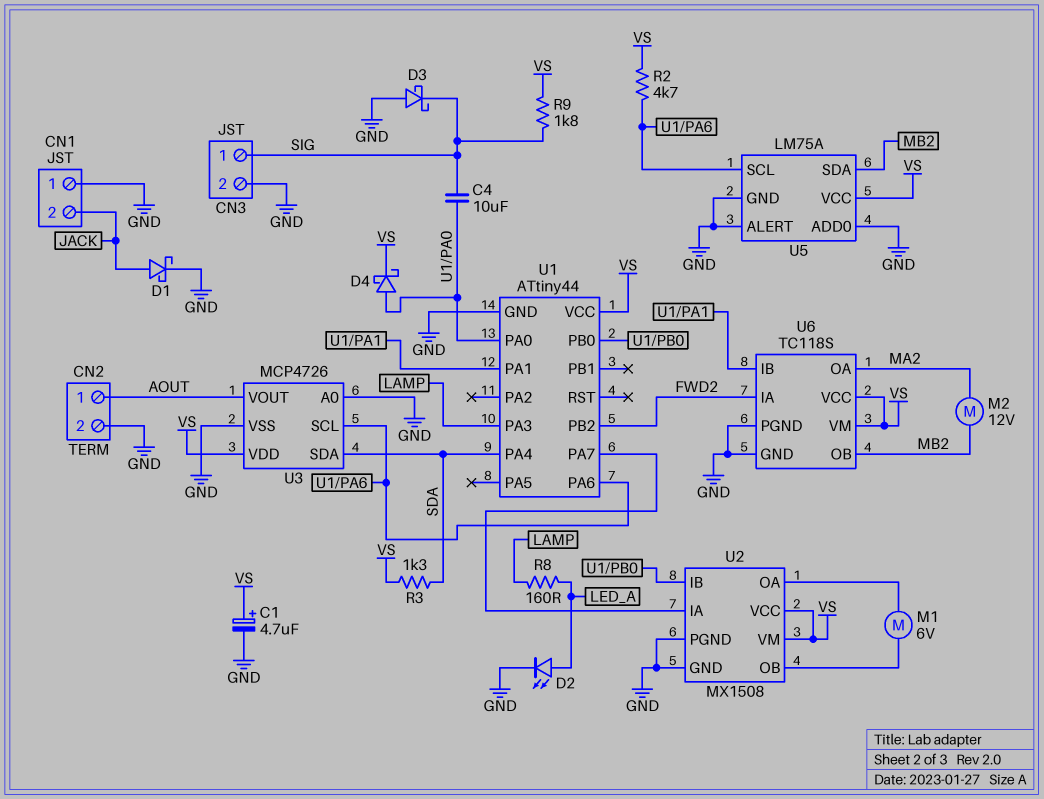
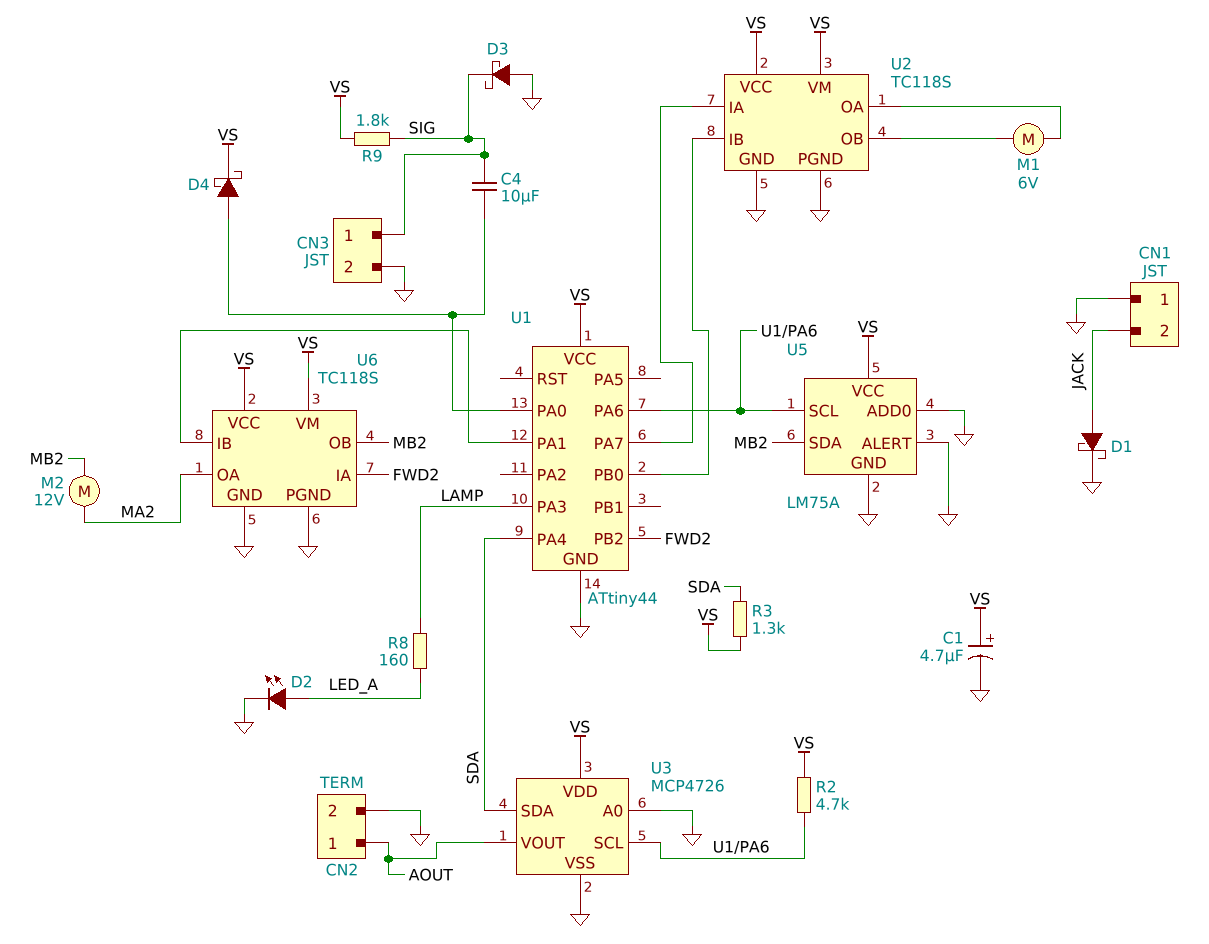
U2: MX1508 -> TC118S

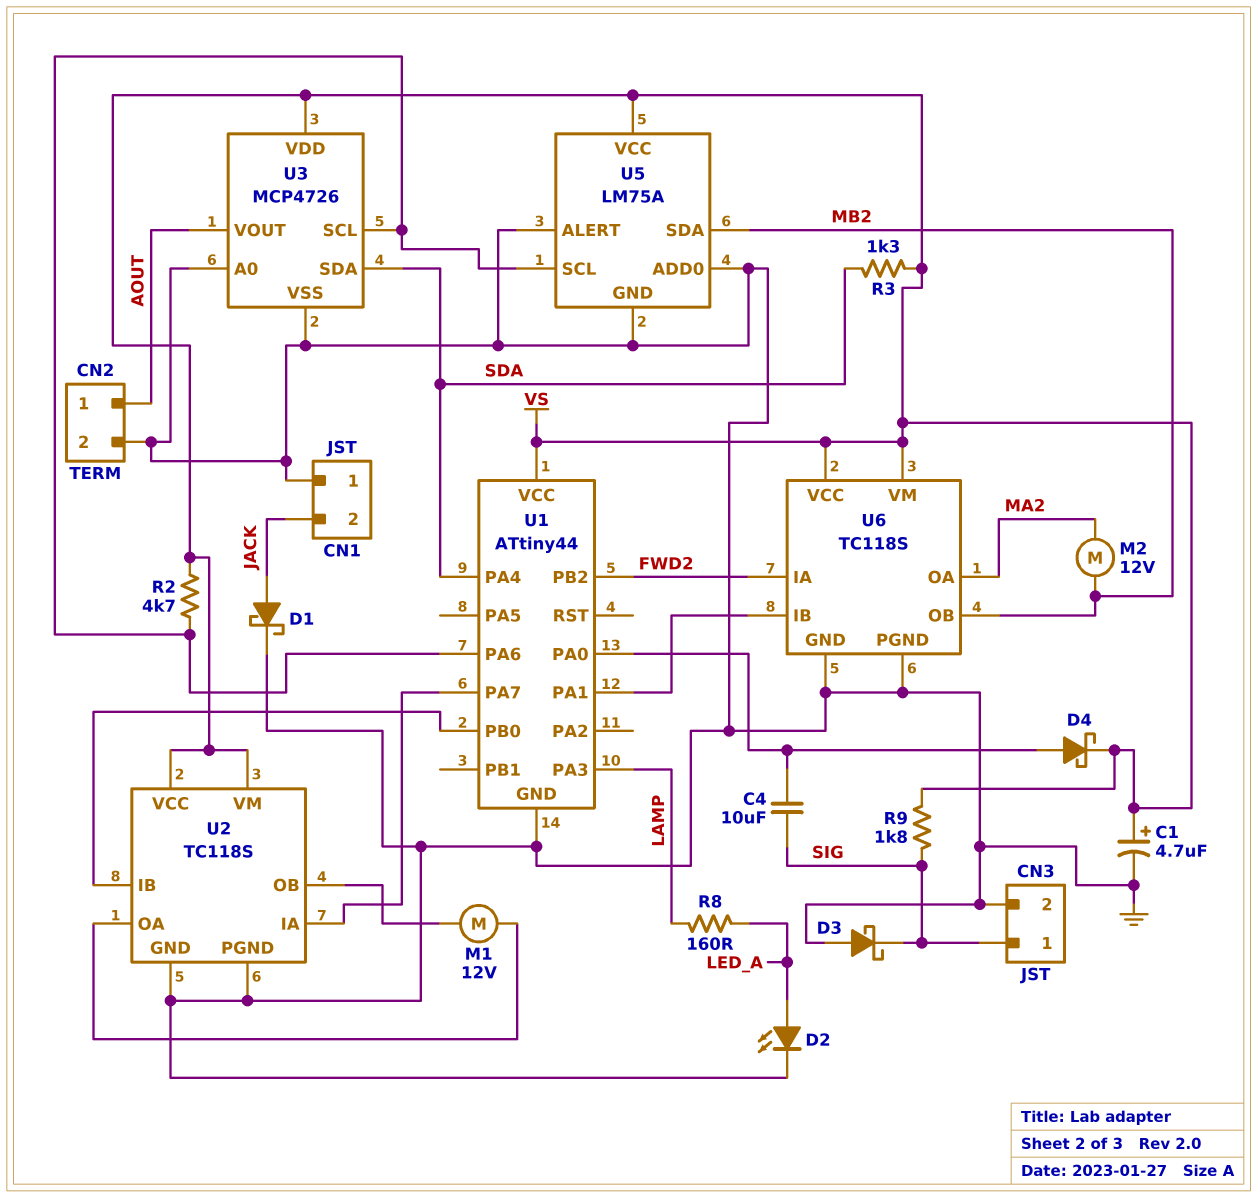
M1: motor 6V (U2/OA, U2/OB) -> motor 12V (U2/OA, U2/OB)

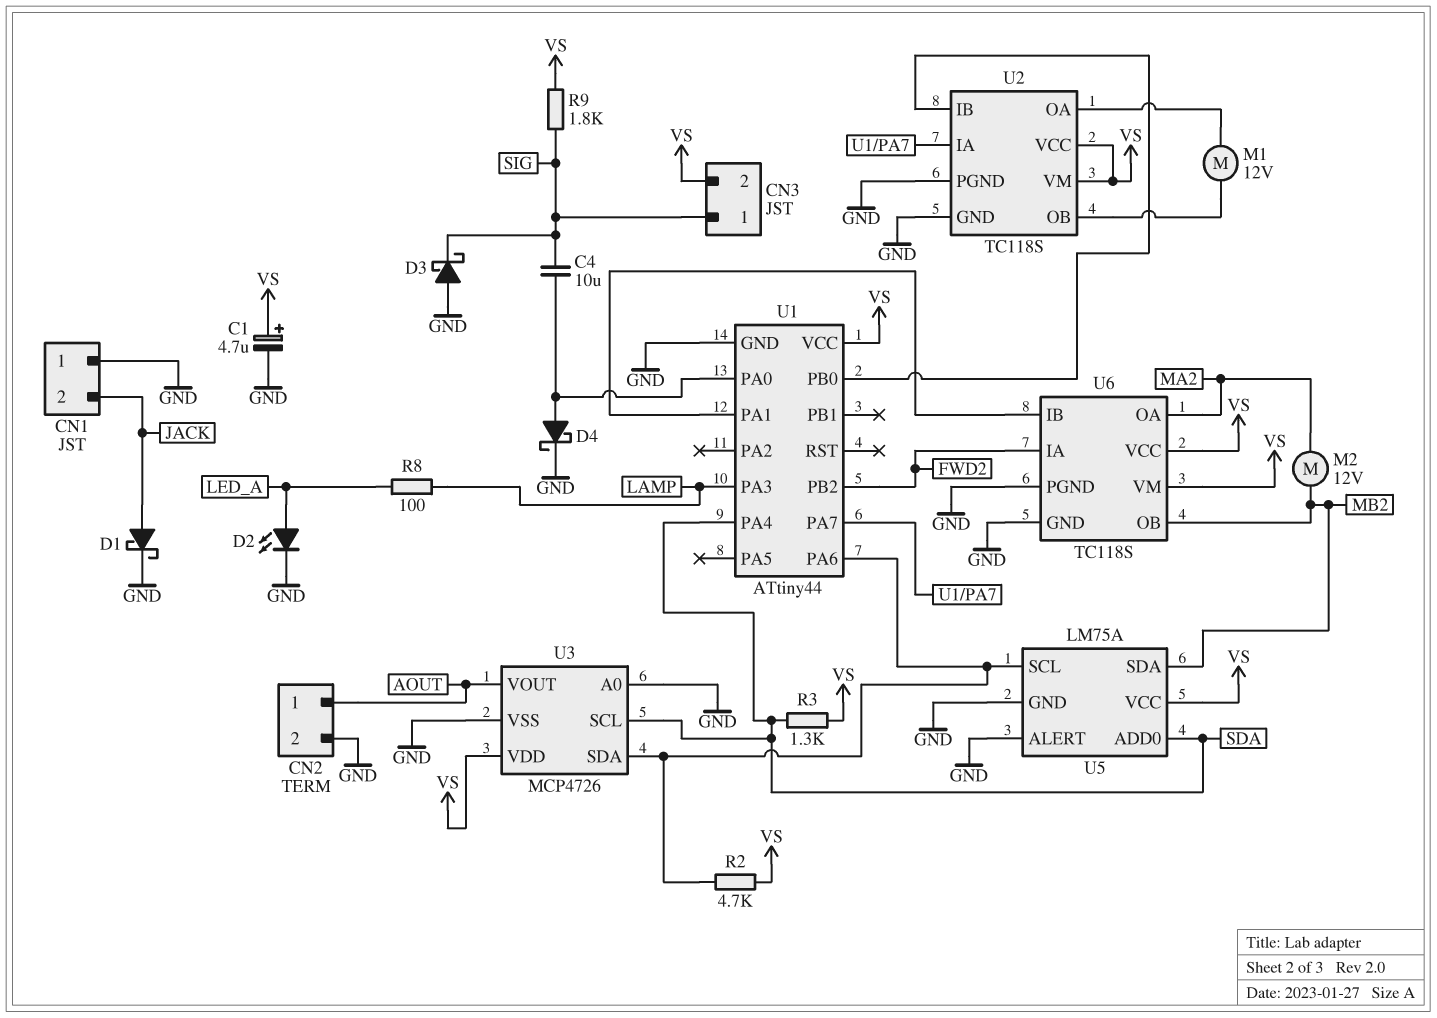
CN3 pin 2: GND -> VS
D4: schottky (A U1/PA0, K VS) -> schottky (A U1/PA0, K GND)
R8: 160 (LAMP, LED_A) -> 100 (LAMP, LED_A)
U3 pin SCL: U1/PA6 -> SDA
U3 pin SDA: SDA -> U1/PA6
U5 pin ADD0: GND -> SDA

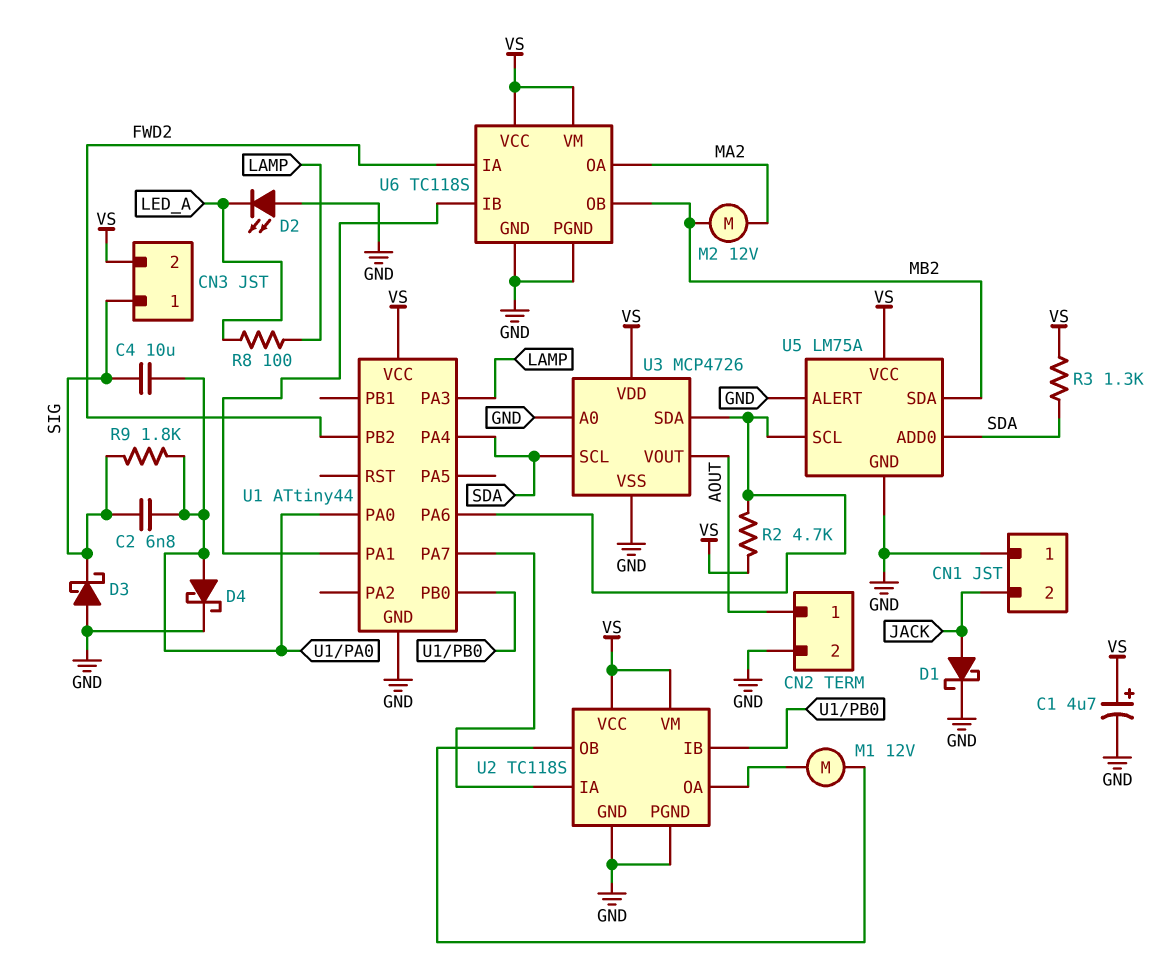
C2: none -> 6.8nF (SIG, U1/PA0)
D2: LED (A LED_A, K GND) -> LED (A GND, K LED_A)
R9: 1.8k (SIG, VS) -> 1.8k (SIG, U1/PA0)

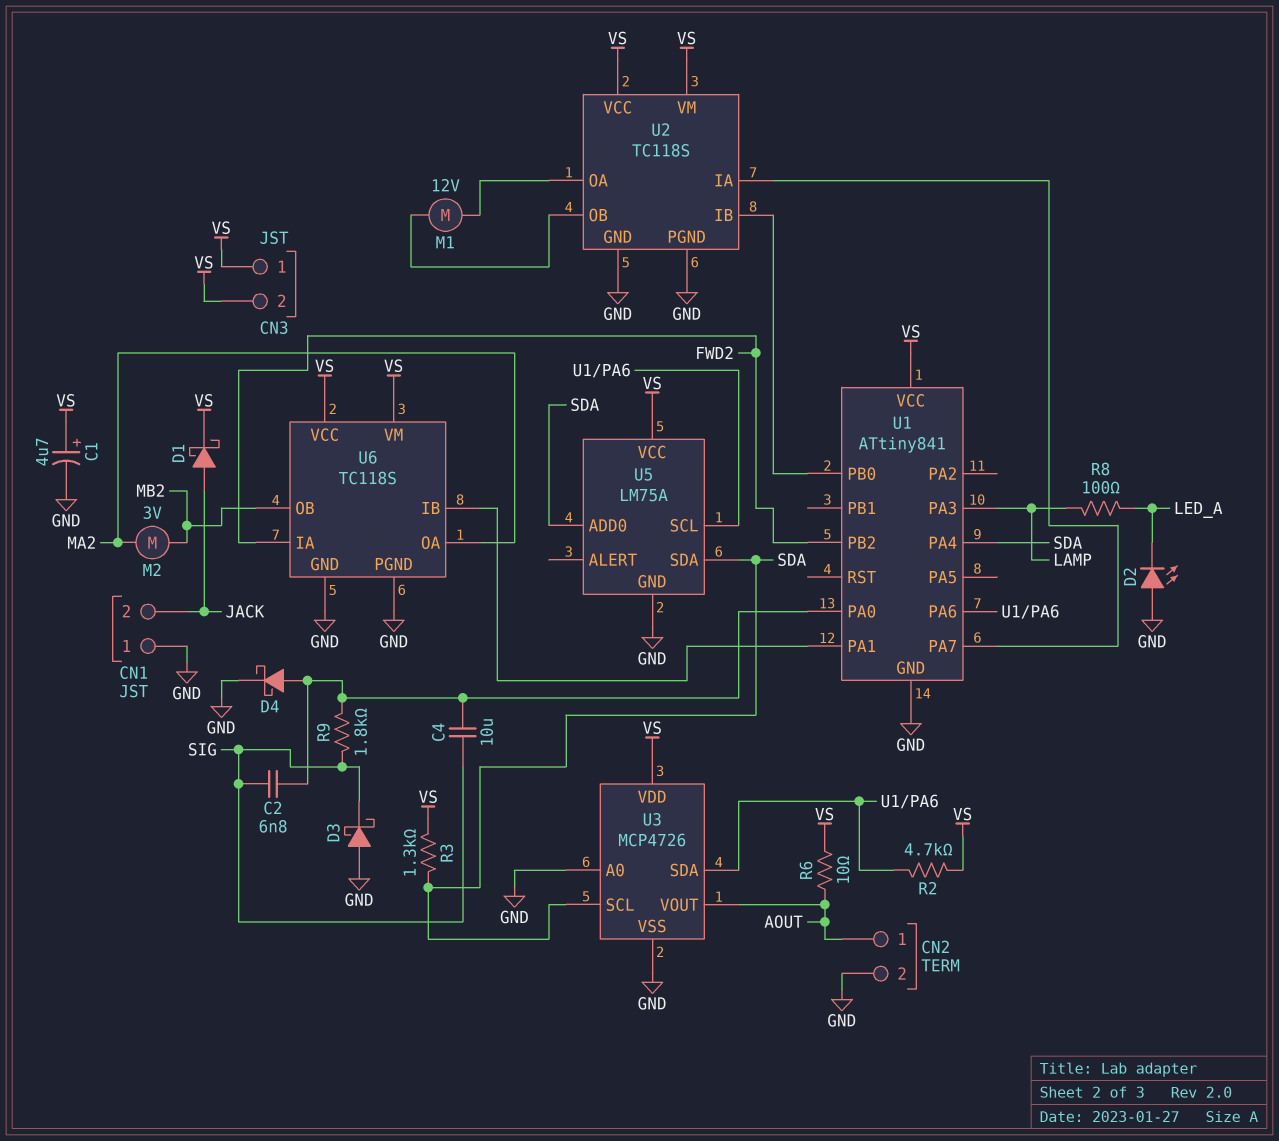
CN3 pin 1: SIG -> VS
D1: schottky (A JACK, K GND) -> schottky (A JACK, K VS)
M2: motor 12V (MA2, MB2) -> motor 3V (MA2, MB2)
R6: none -> 10 (AOUT, VS)
U1: ATtiny44 -> ATtiny841
U5 pin ALERT: GND -> none
U5 pin SDA: MB2 -> SDA

